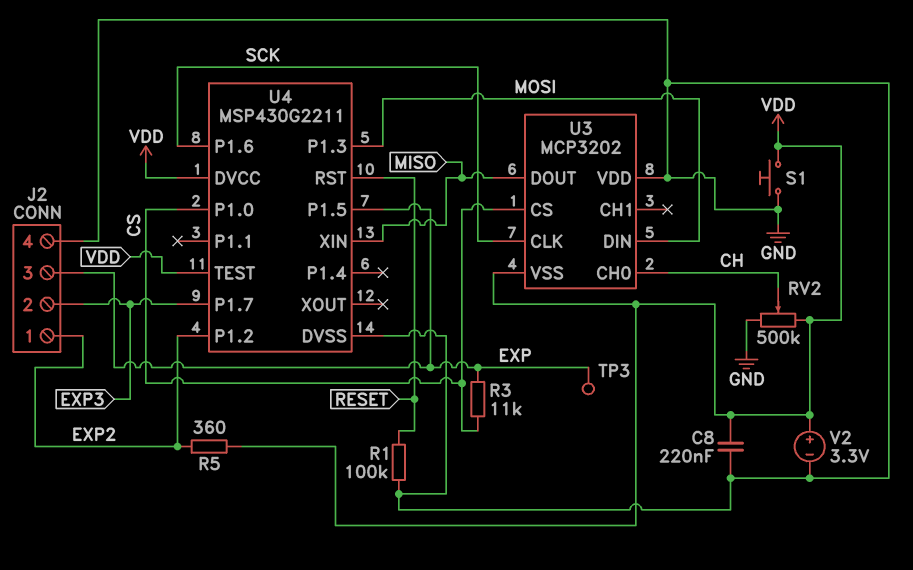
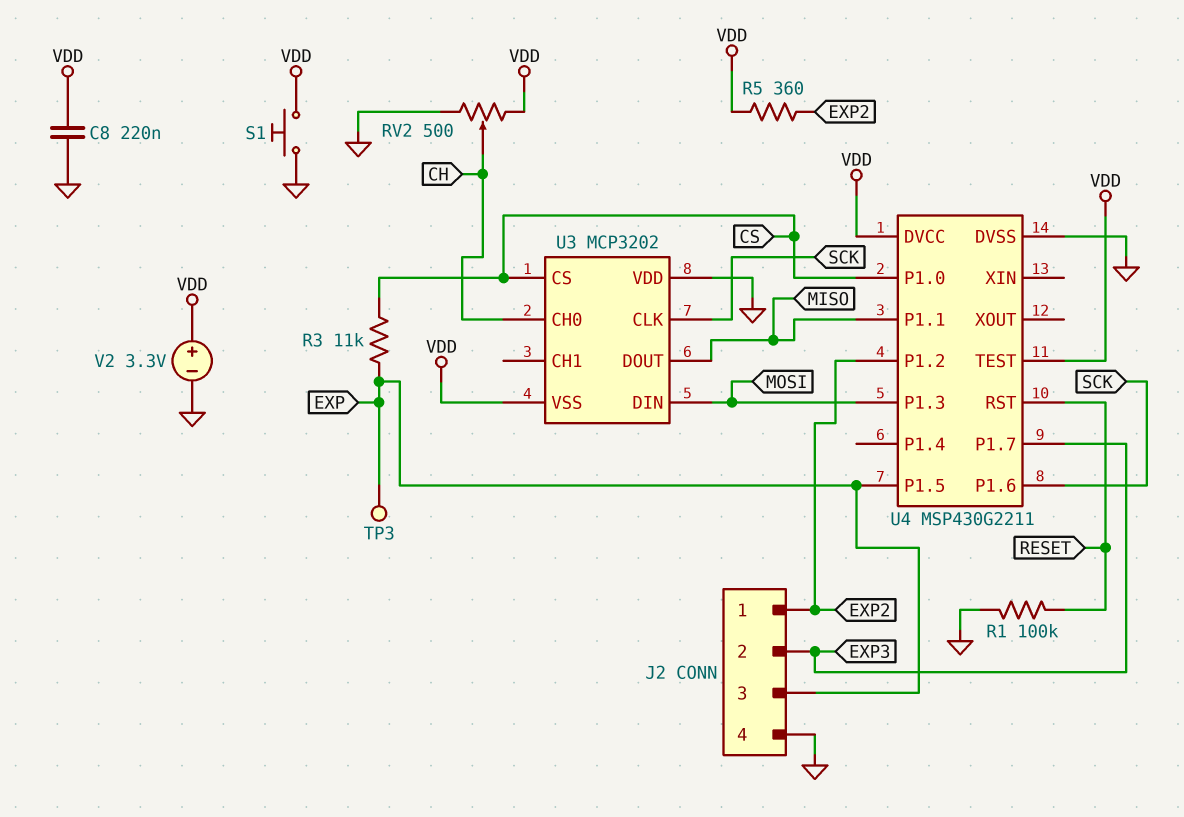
RV2: 500k (GND, VDD, wiper CH) -> 500 (GND, VDD, wiper CH)
U4 pin P1.1: none -> MISO
U4 pin XIN: MISO -> none

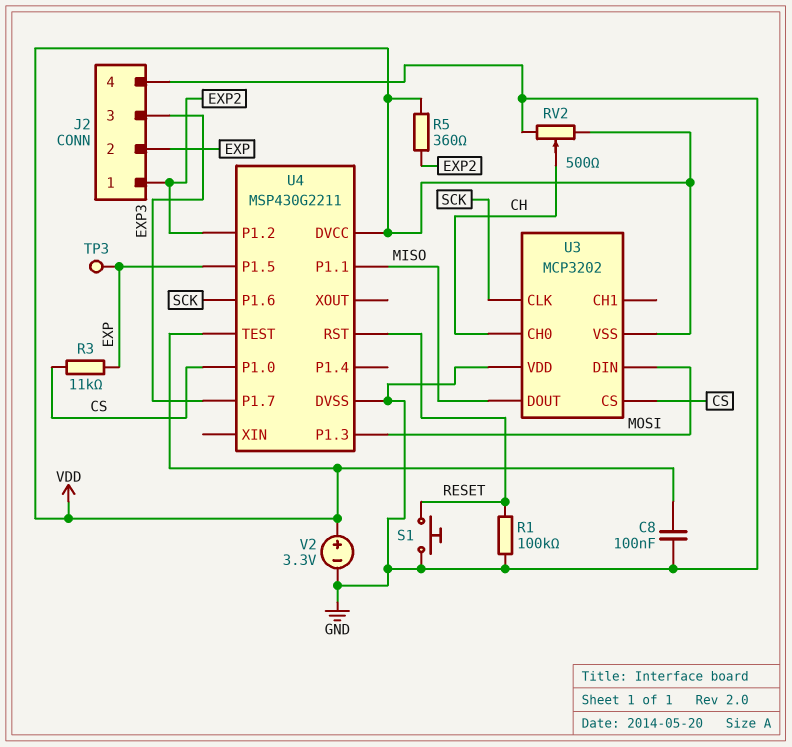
C8: 220nF (GND, VDD) -> 100nF (GND, VDD)
J2 pin 2: EXP3 -> EXP
J2 pin 3: EXP -> EXP3
S1: button (GND, VDD) -> button (GND, RESET)

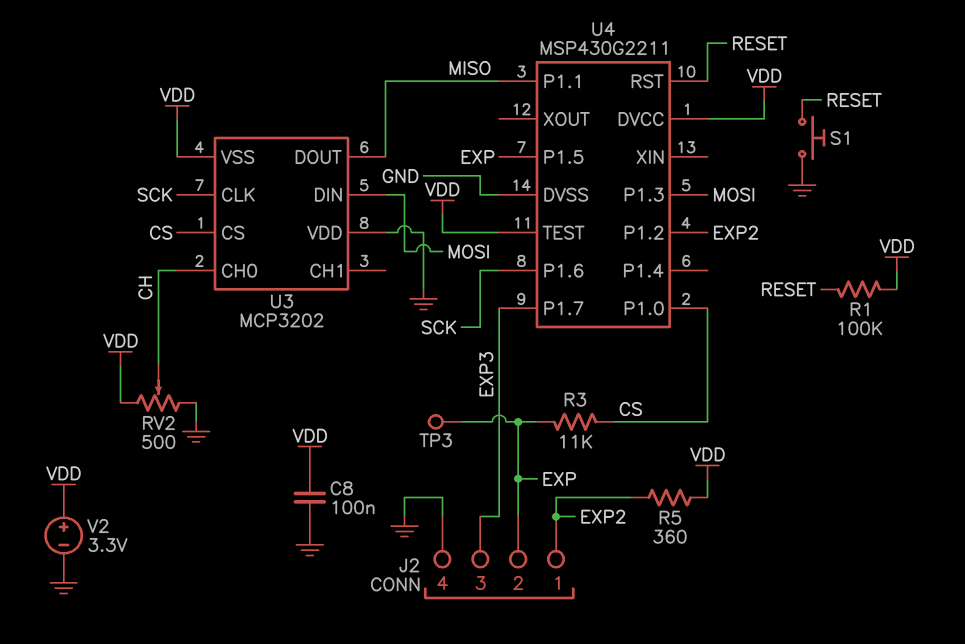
R1: 100k (GND, RESET) -> 100k (RESET, VDD)

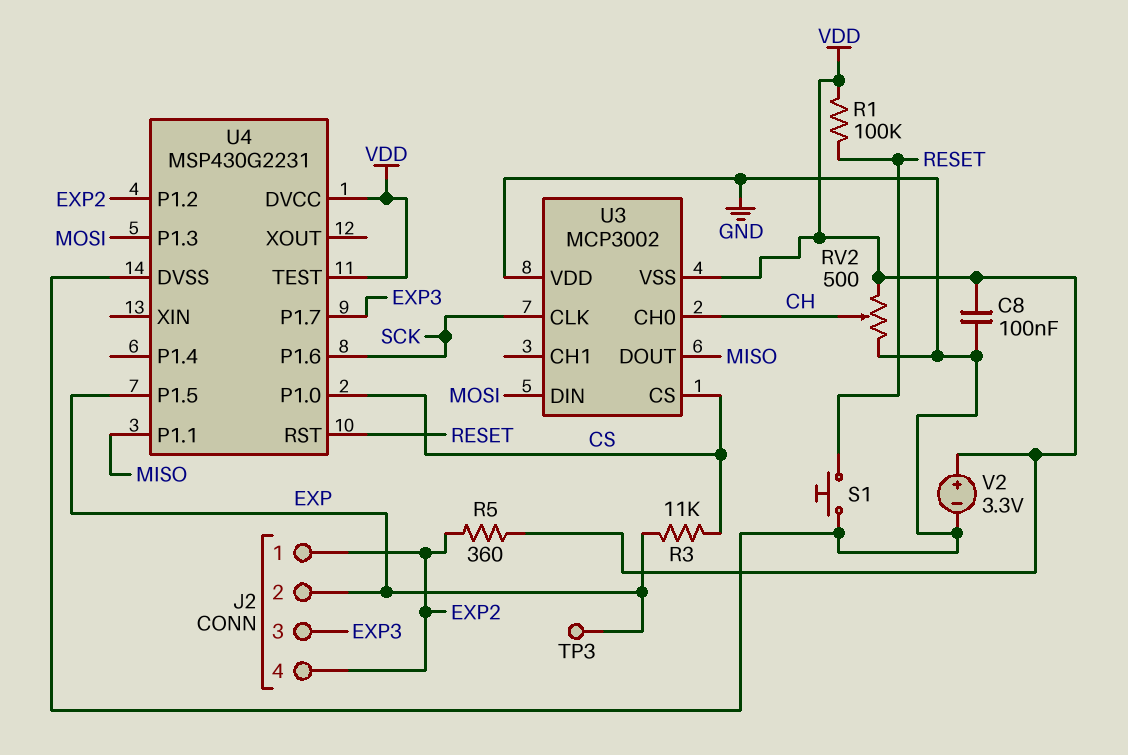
J2 pin 4: GND -> EXP2
U3: MCP3202 -> MCP3002
U4: MSP430G2211 -> MSP430G2231

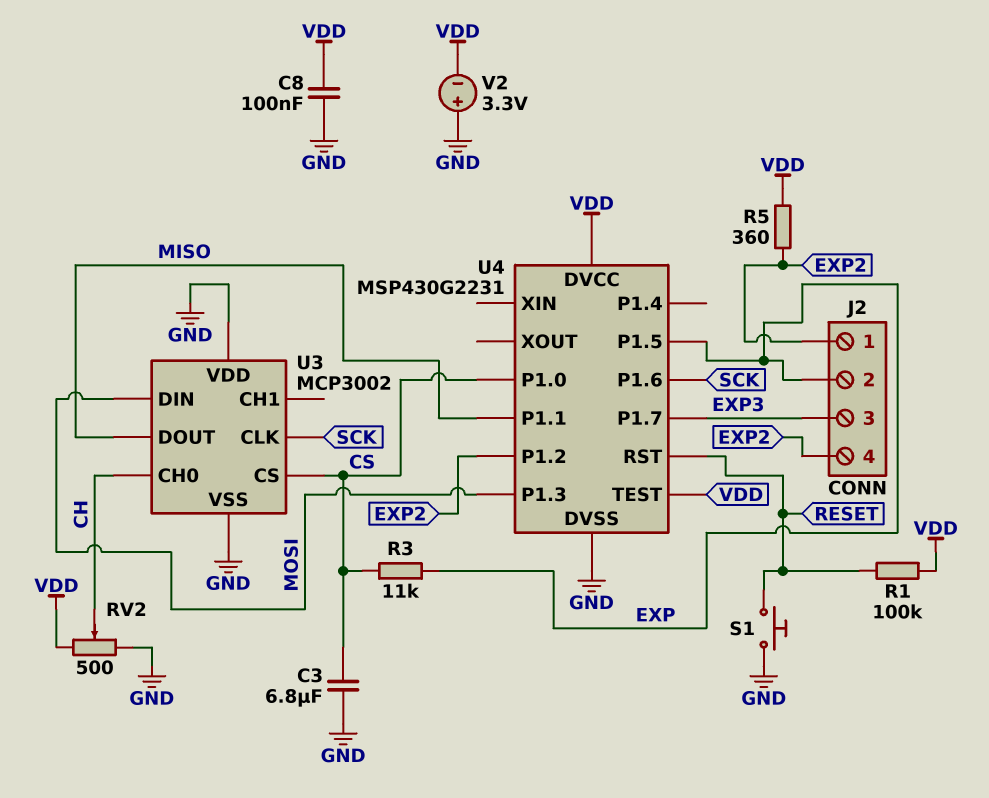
C3: none -> 6.8uF (CS, GND)
TP3: test point (EXP) -> none
U3 pin VSS: VDD -> GND
V2: 3.3V (plus VDD, minus GND) -> 3.3V (plus GND, minus VDD)

